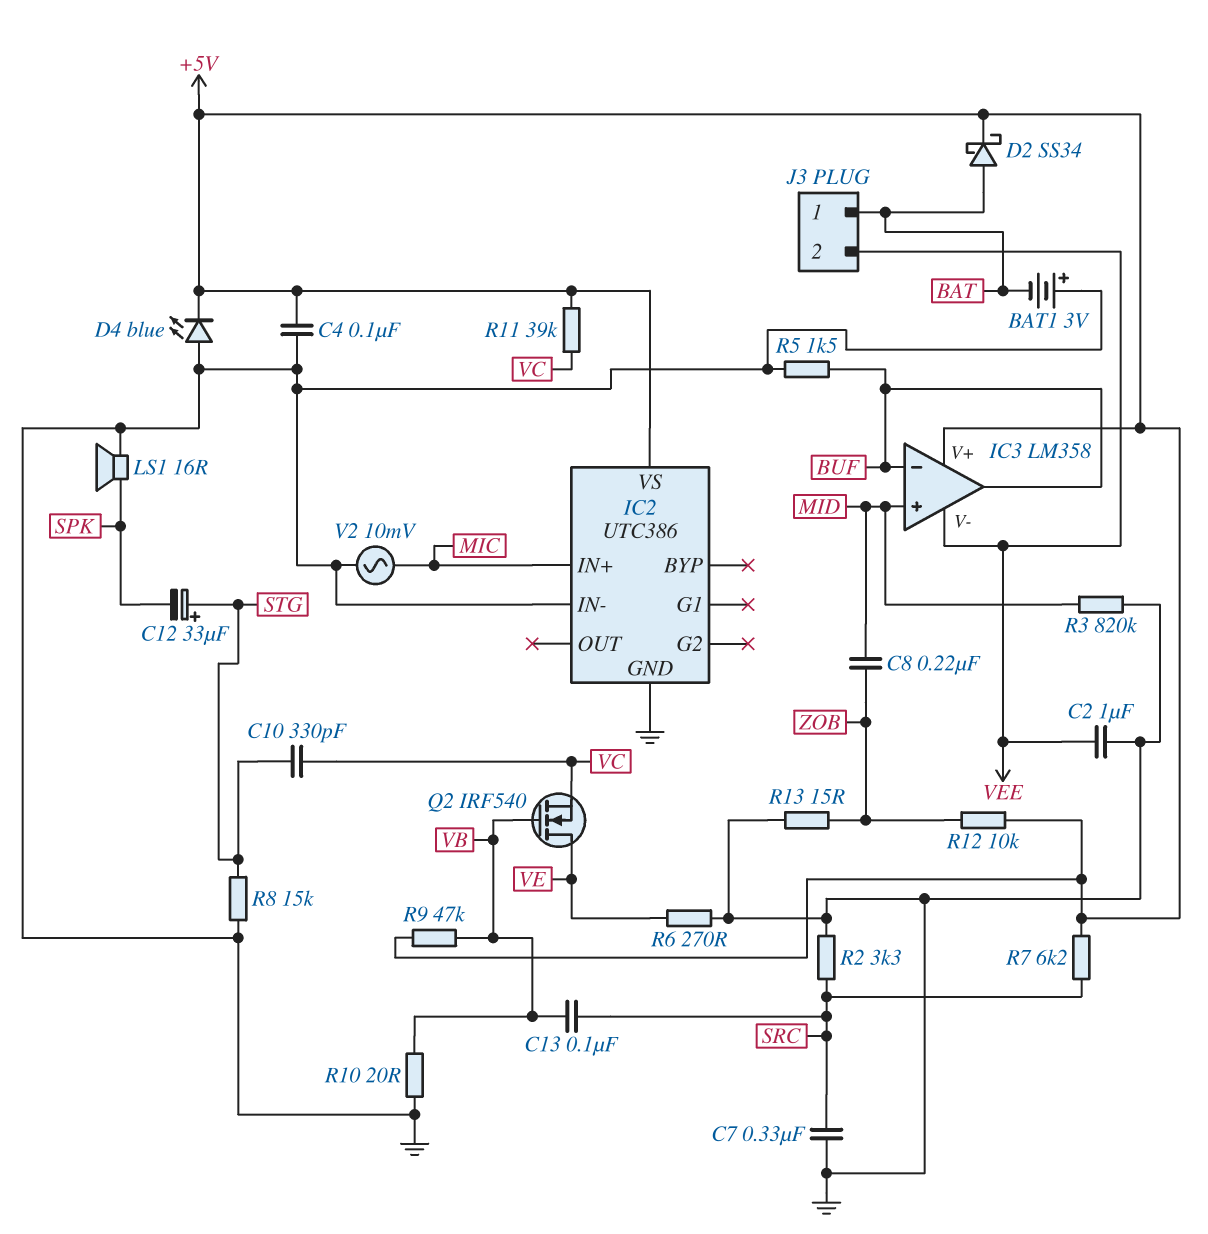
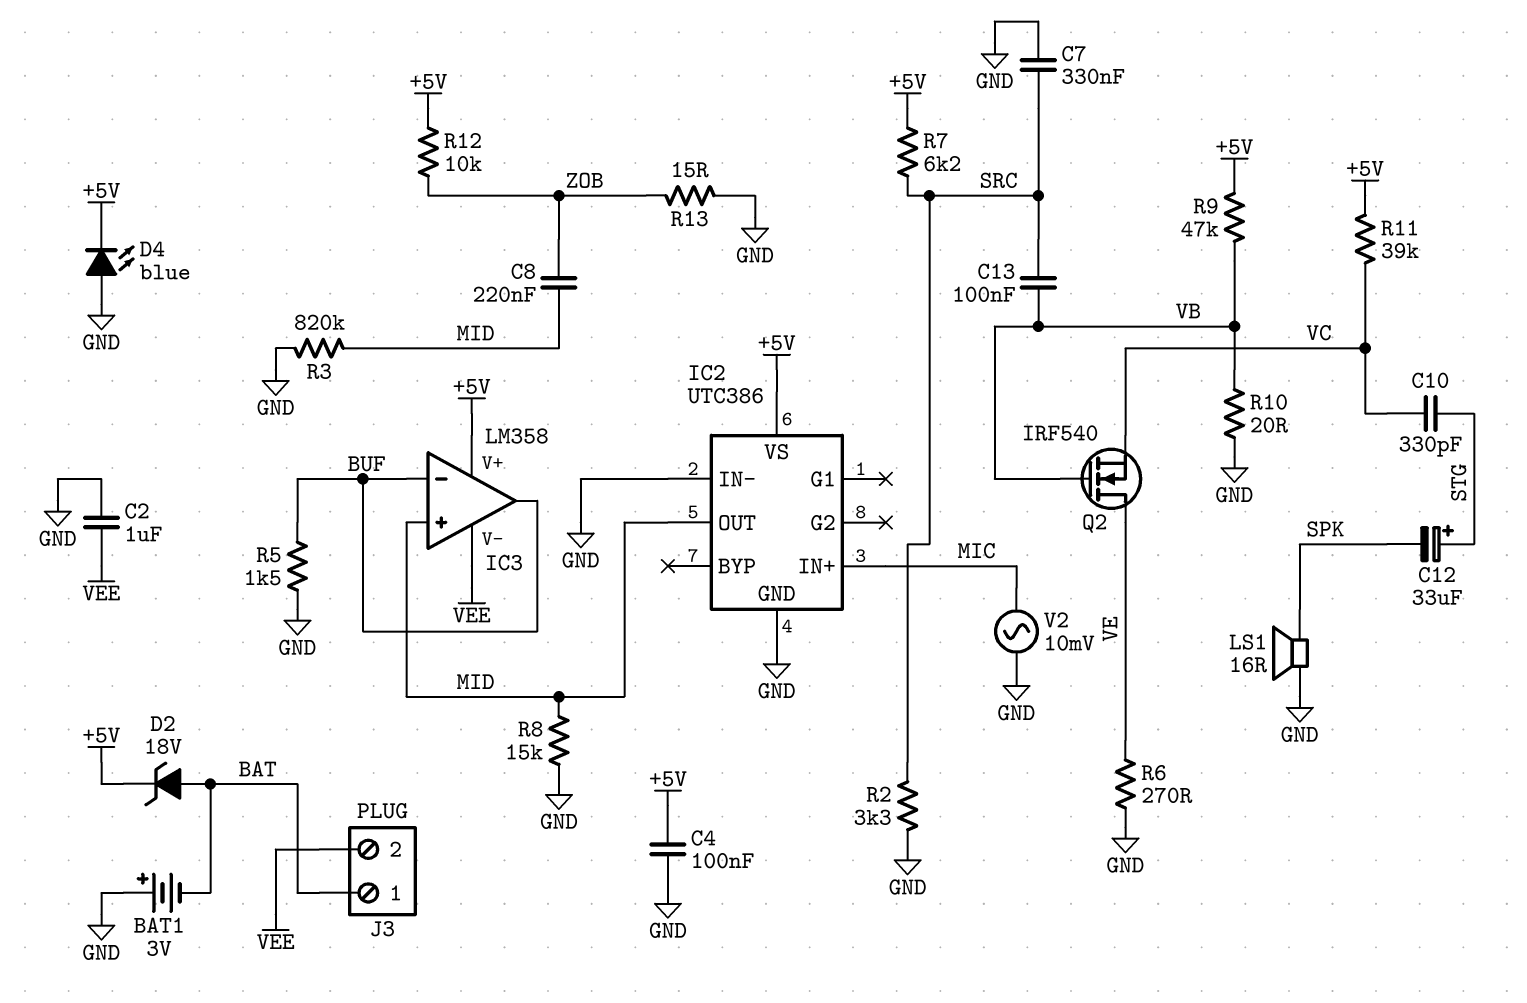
D2: schottky SS34 (A BAT, K +5V) -> zener 18V (A BAT, K +5V)
IC2 pin OUT: none -> MID
R8: 15k (GND, STG) -> 15k (GND, MID)

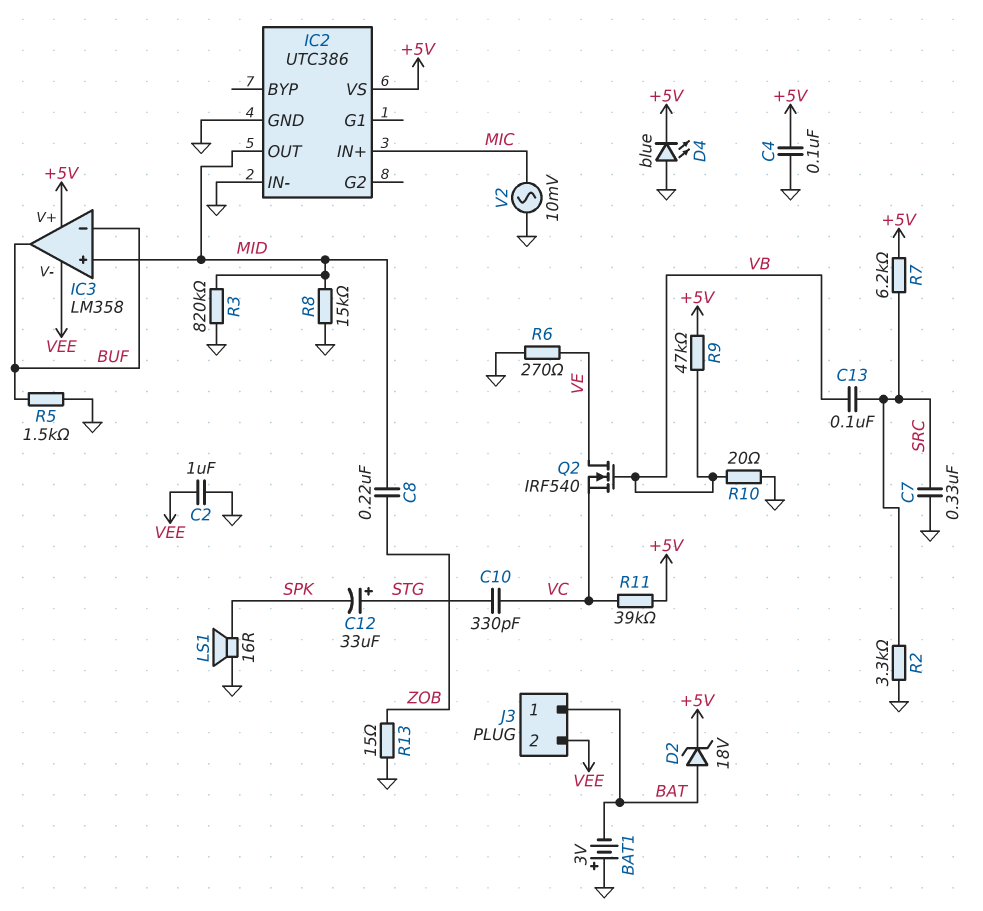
R12: 10k (+5V, ZOB) -> none

